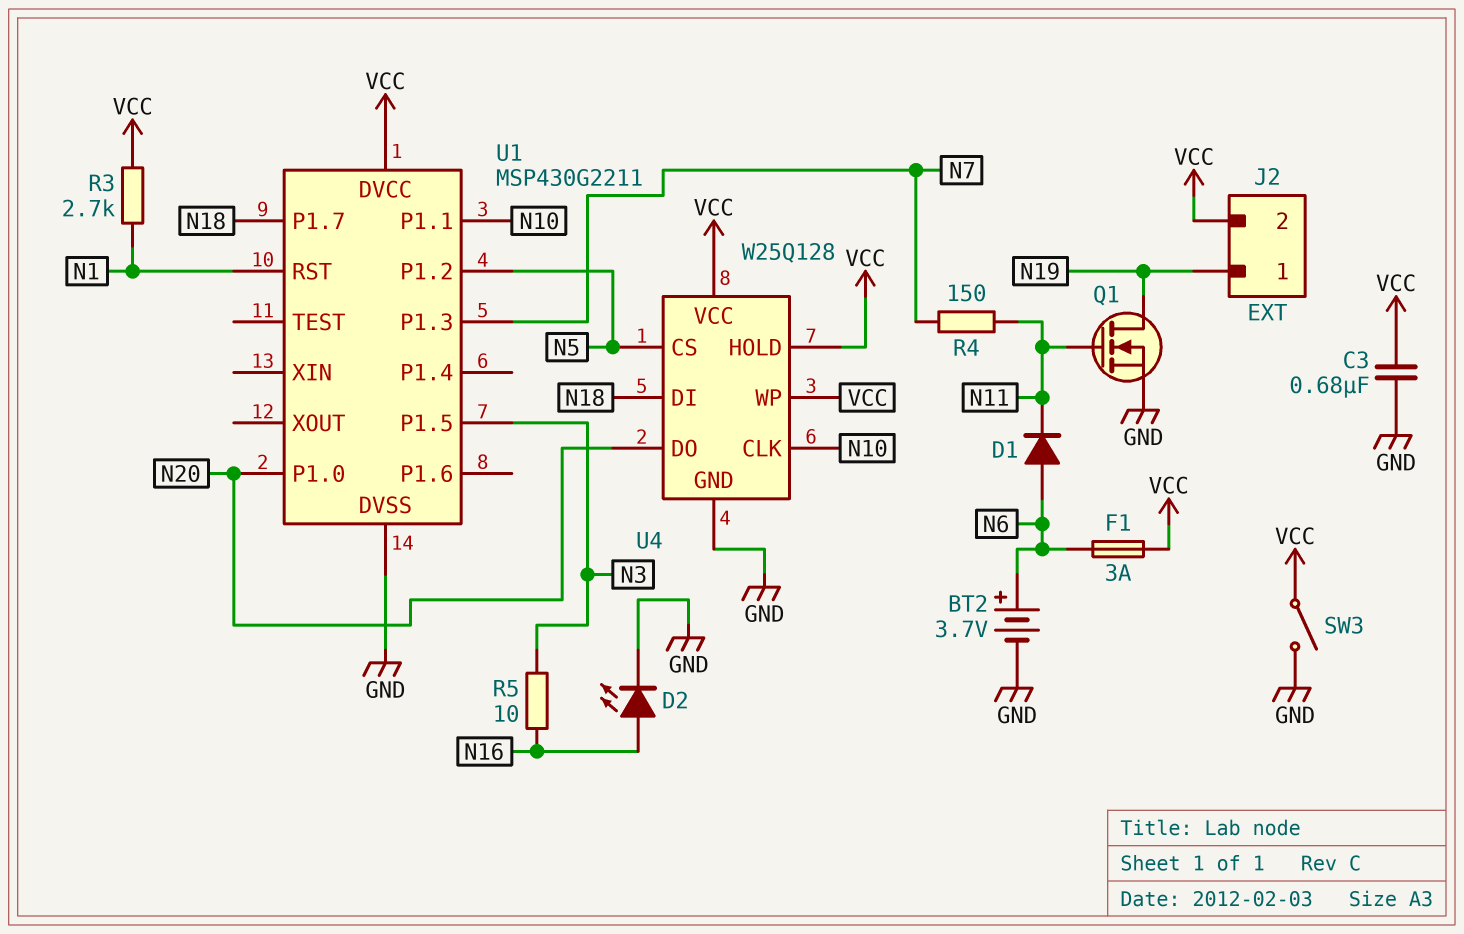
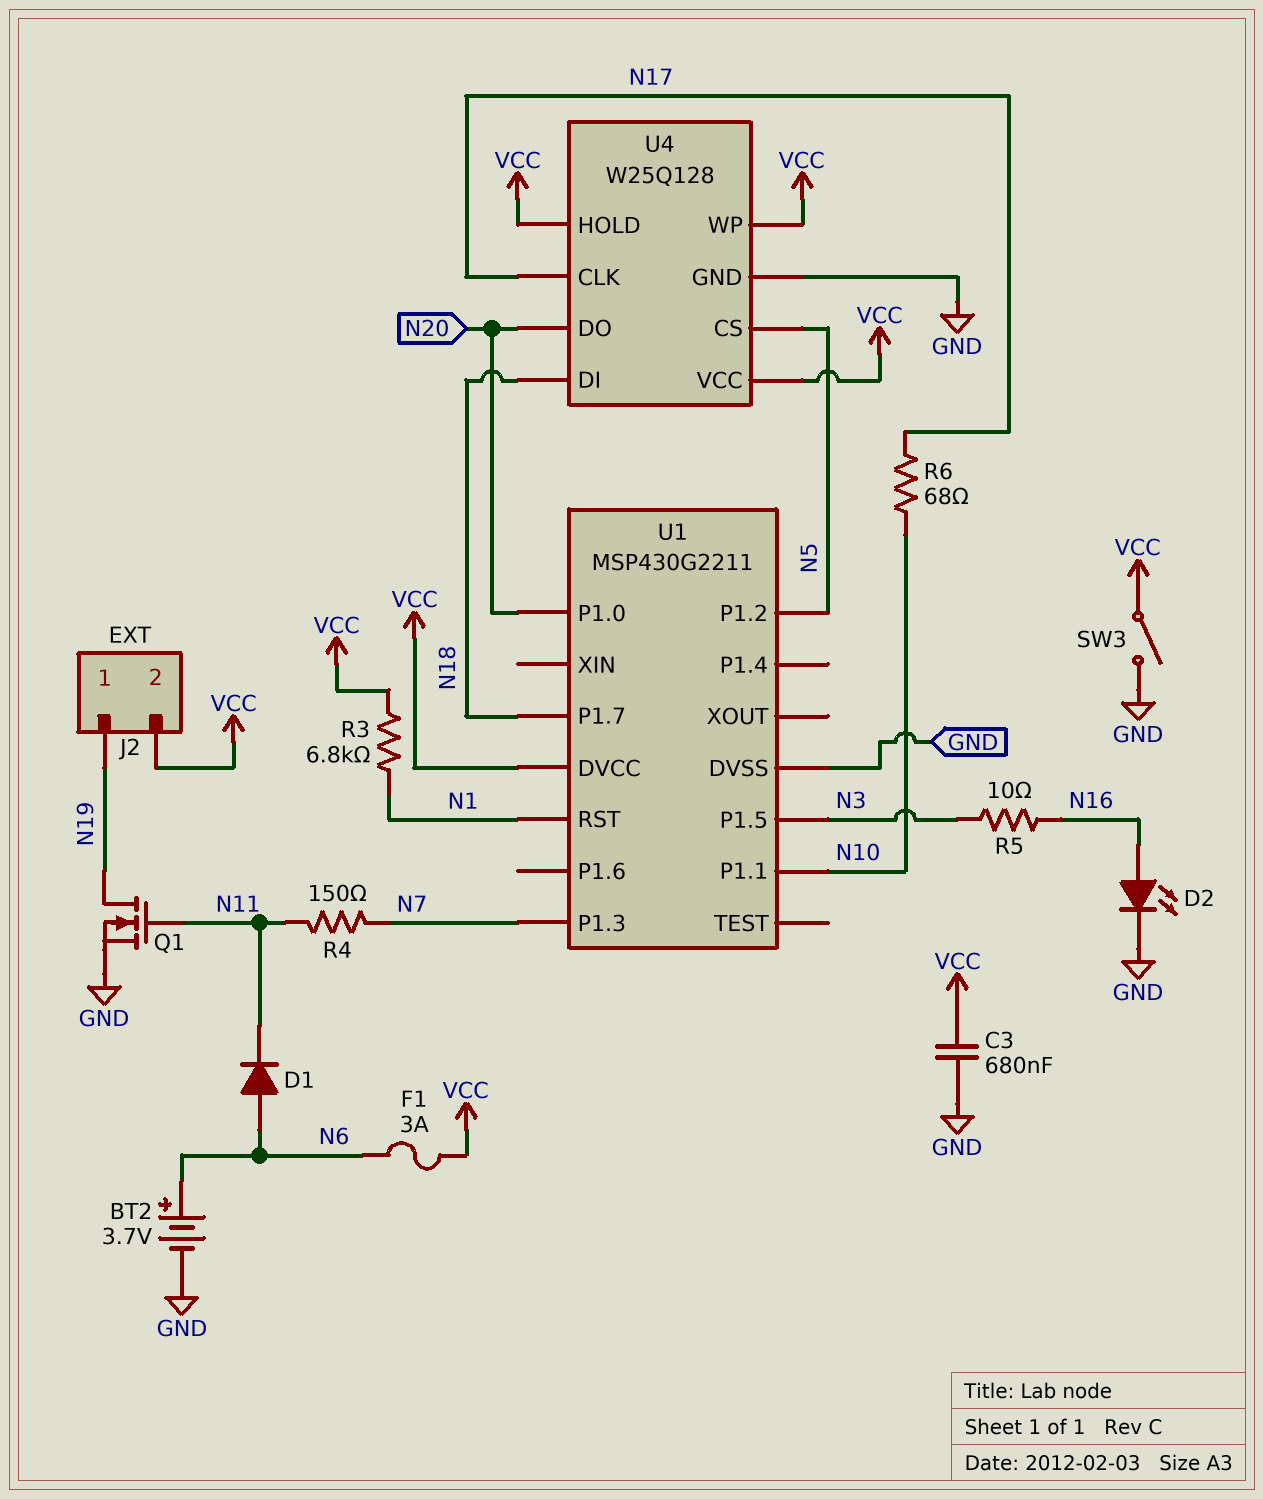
R3: 2.7k (N1, VCC) -> 6.8k (N1, VCC)
R6: none -> 68 (N10, N17)
U4 pin CLK: N10 -> N17

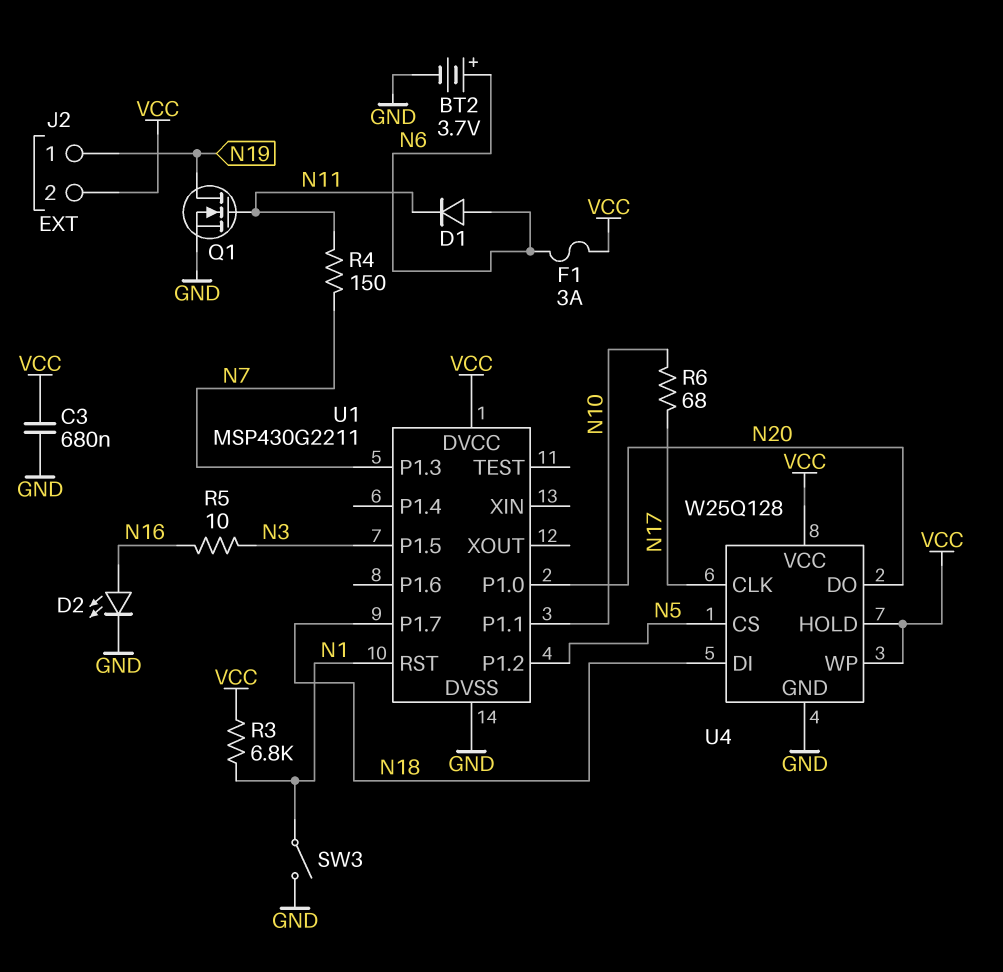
SW3: switch (GND, VCC) -> switch (GND, N1)

